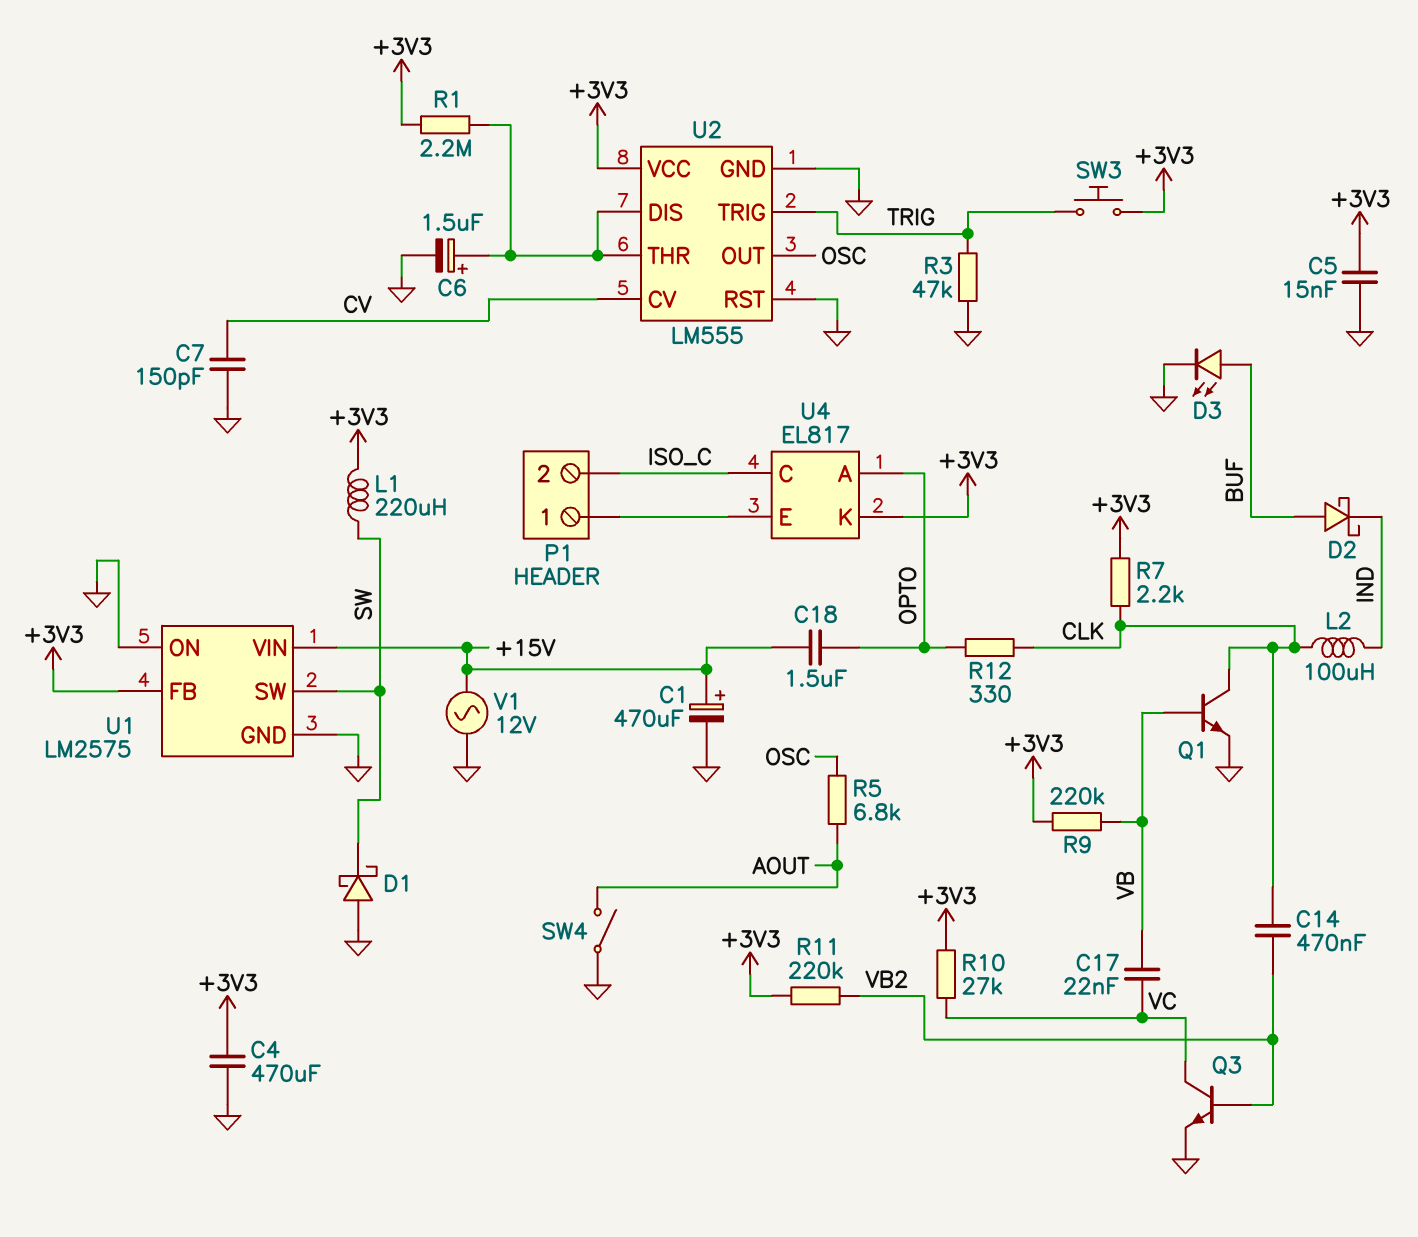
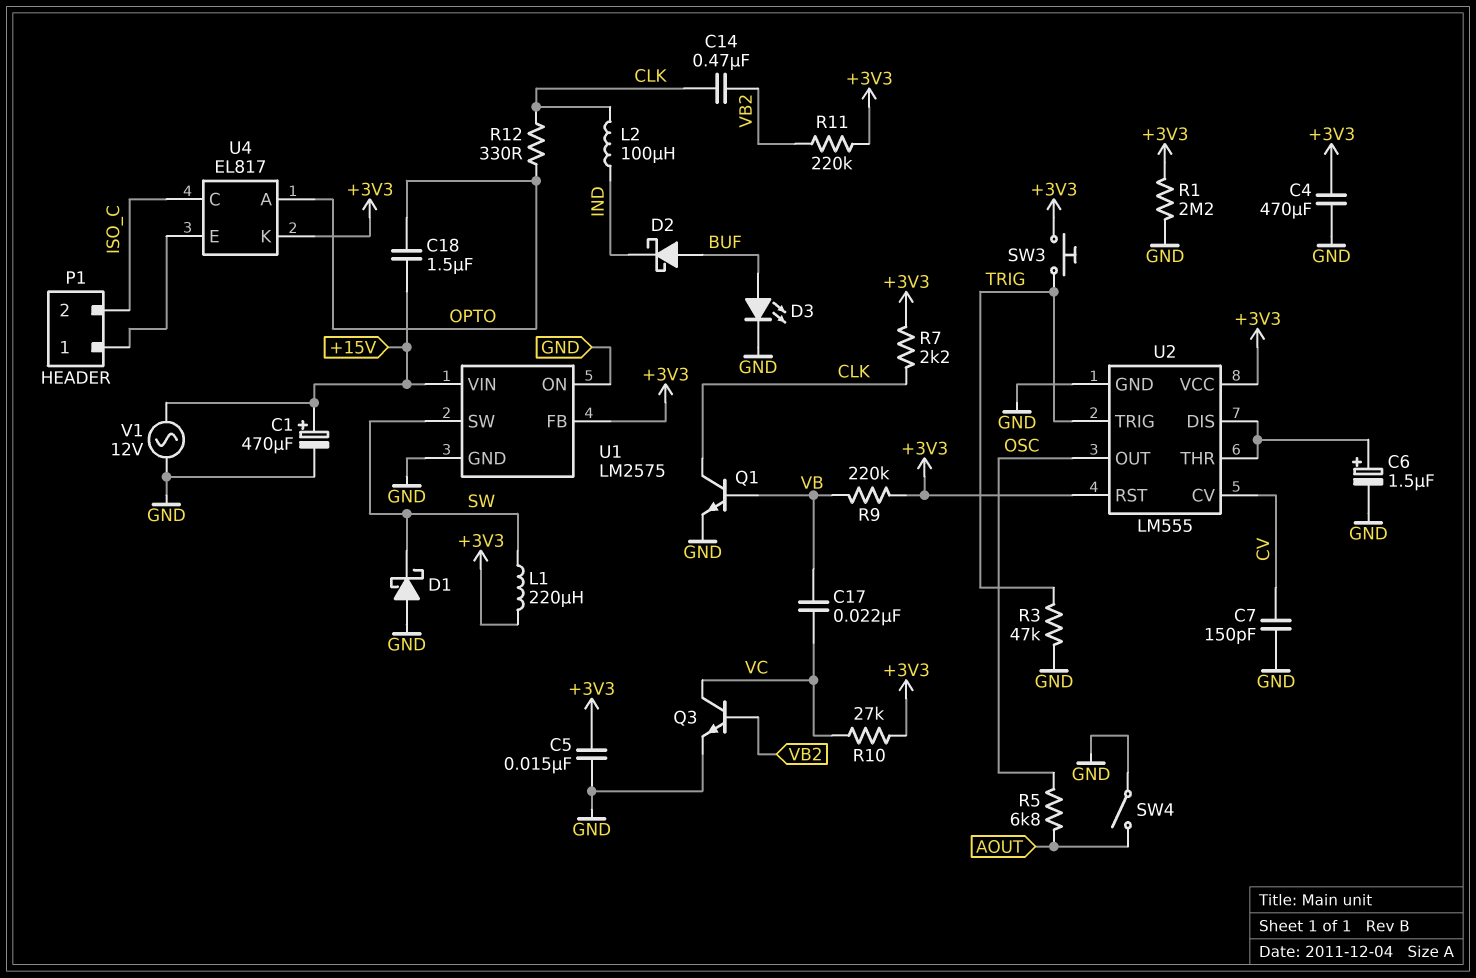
R1: 2.2M (+3V3, U2/DIS) -> 2.2M (+3V3, GND)
U2 pin RST: GND -> +3V3

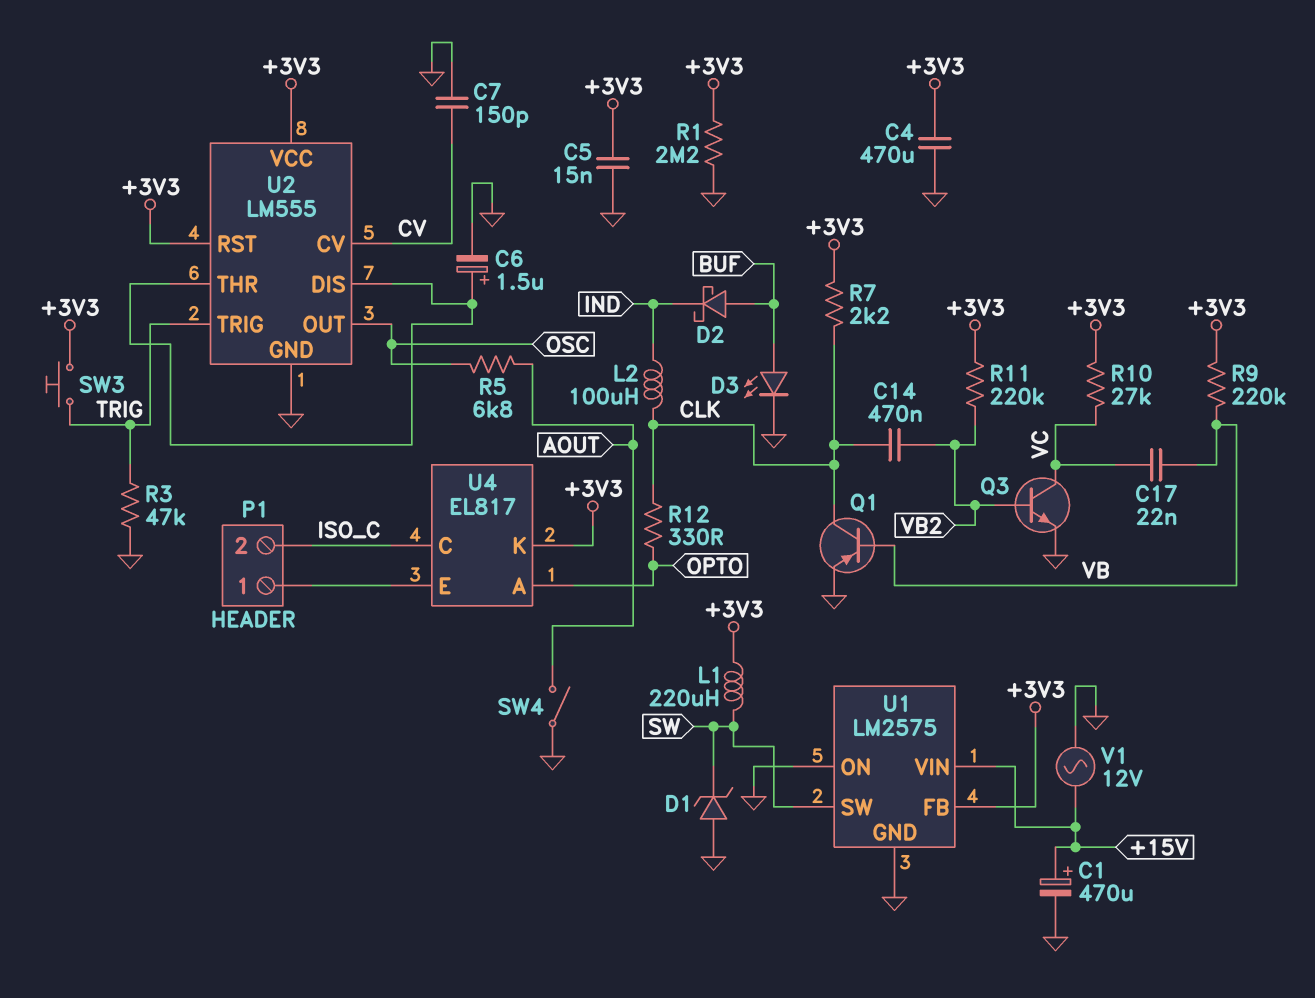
C18: 1.5uF (+15V, OPTO) -> none
D1: schottky (A GND, K SW) -> zener (A GND, K SW)
Q1: NPN (B VB, C CLK, E GND) -> PNP (B VB, C CLK, E GND)

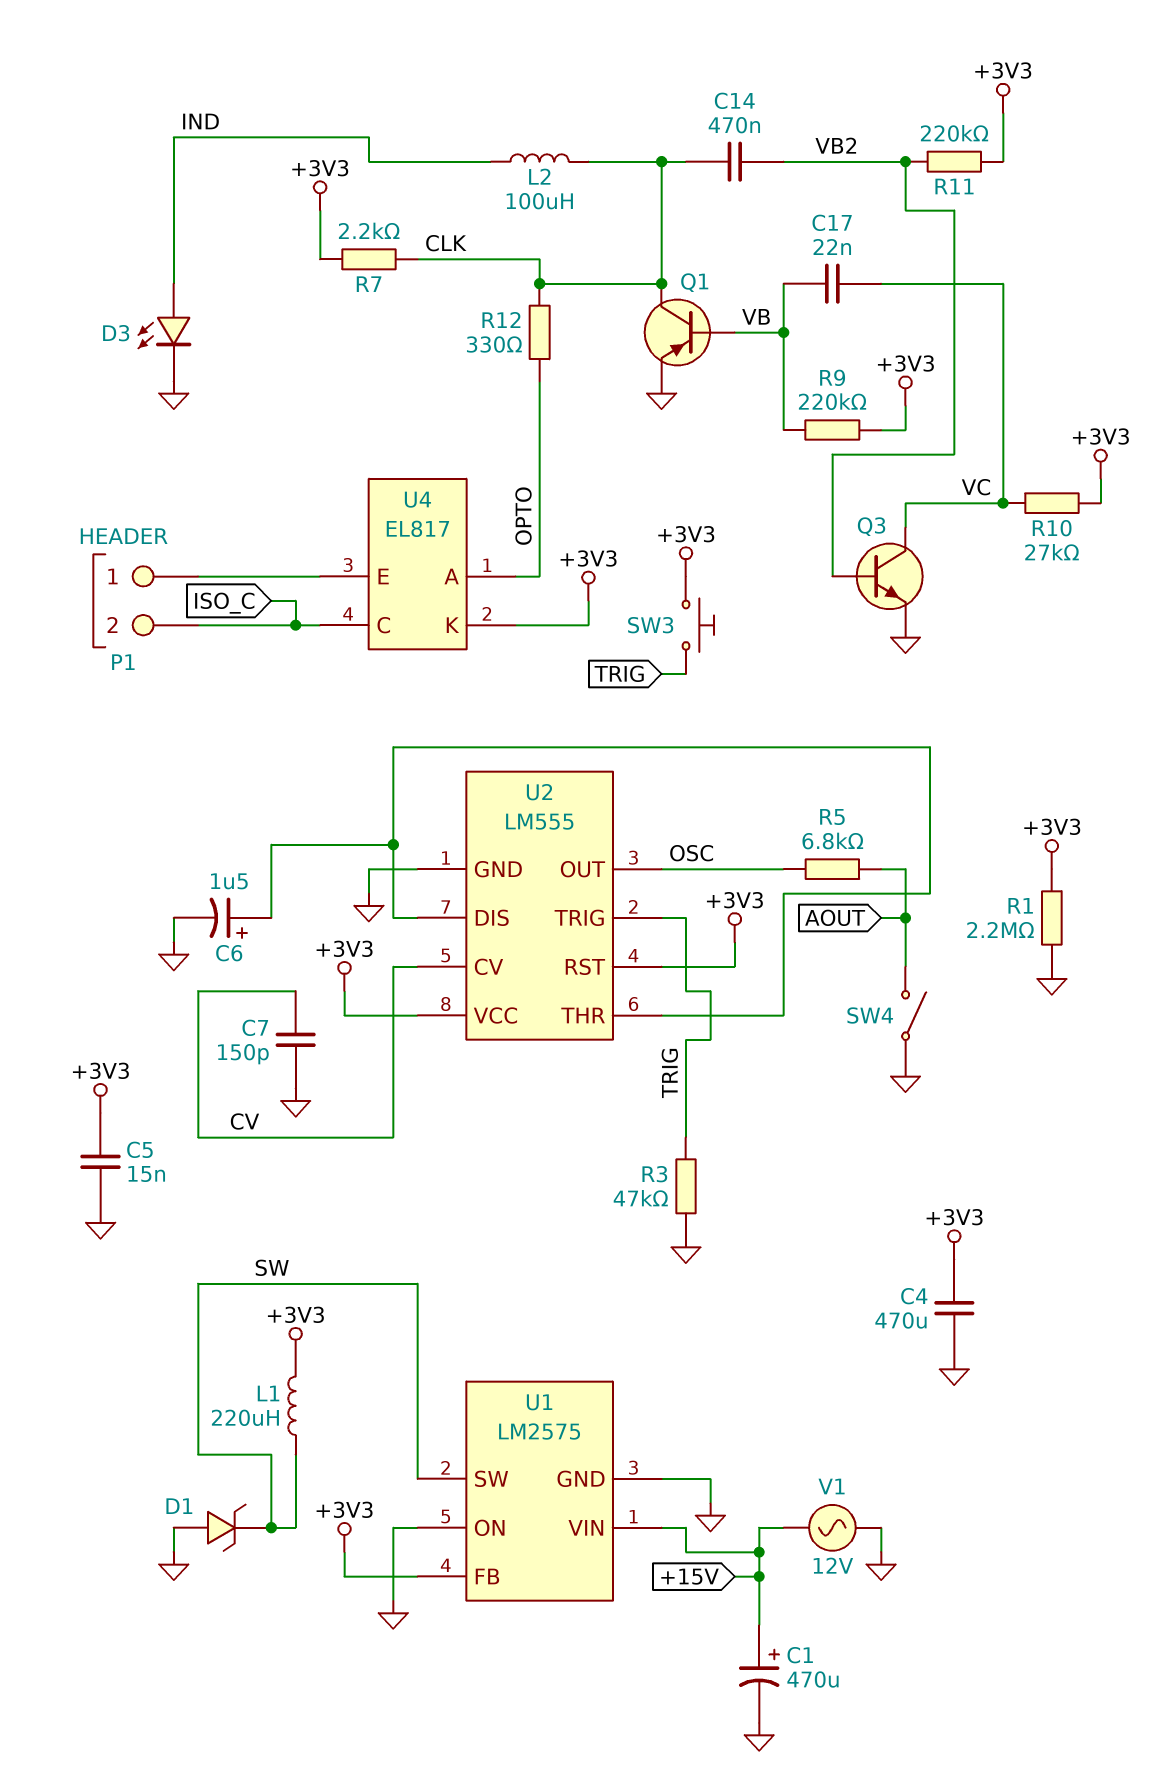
D2: schottky (A BUF, K IND) -> none
D3: LED (A BUF, K GND) -> LED (A IND, K GND)

